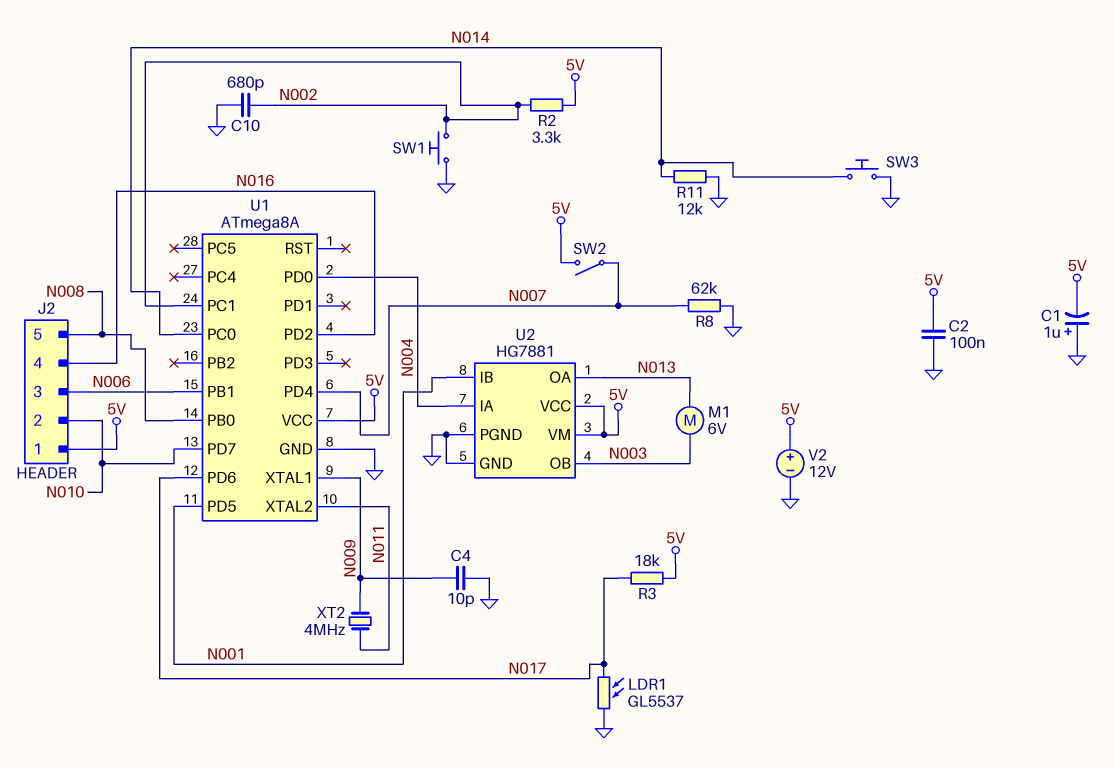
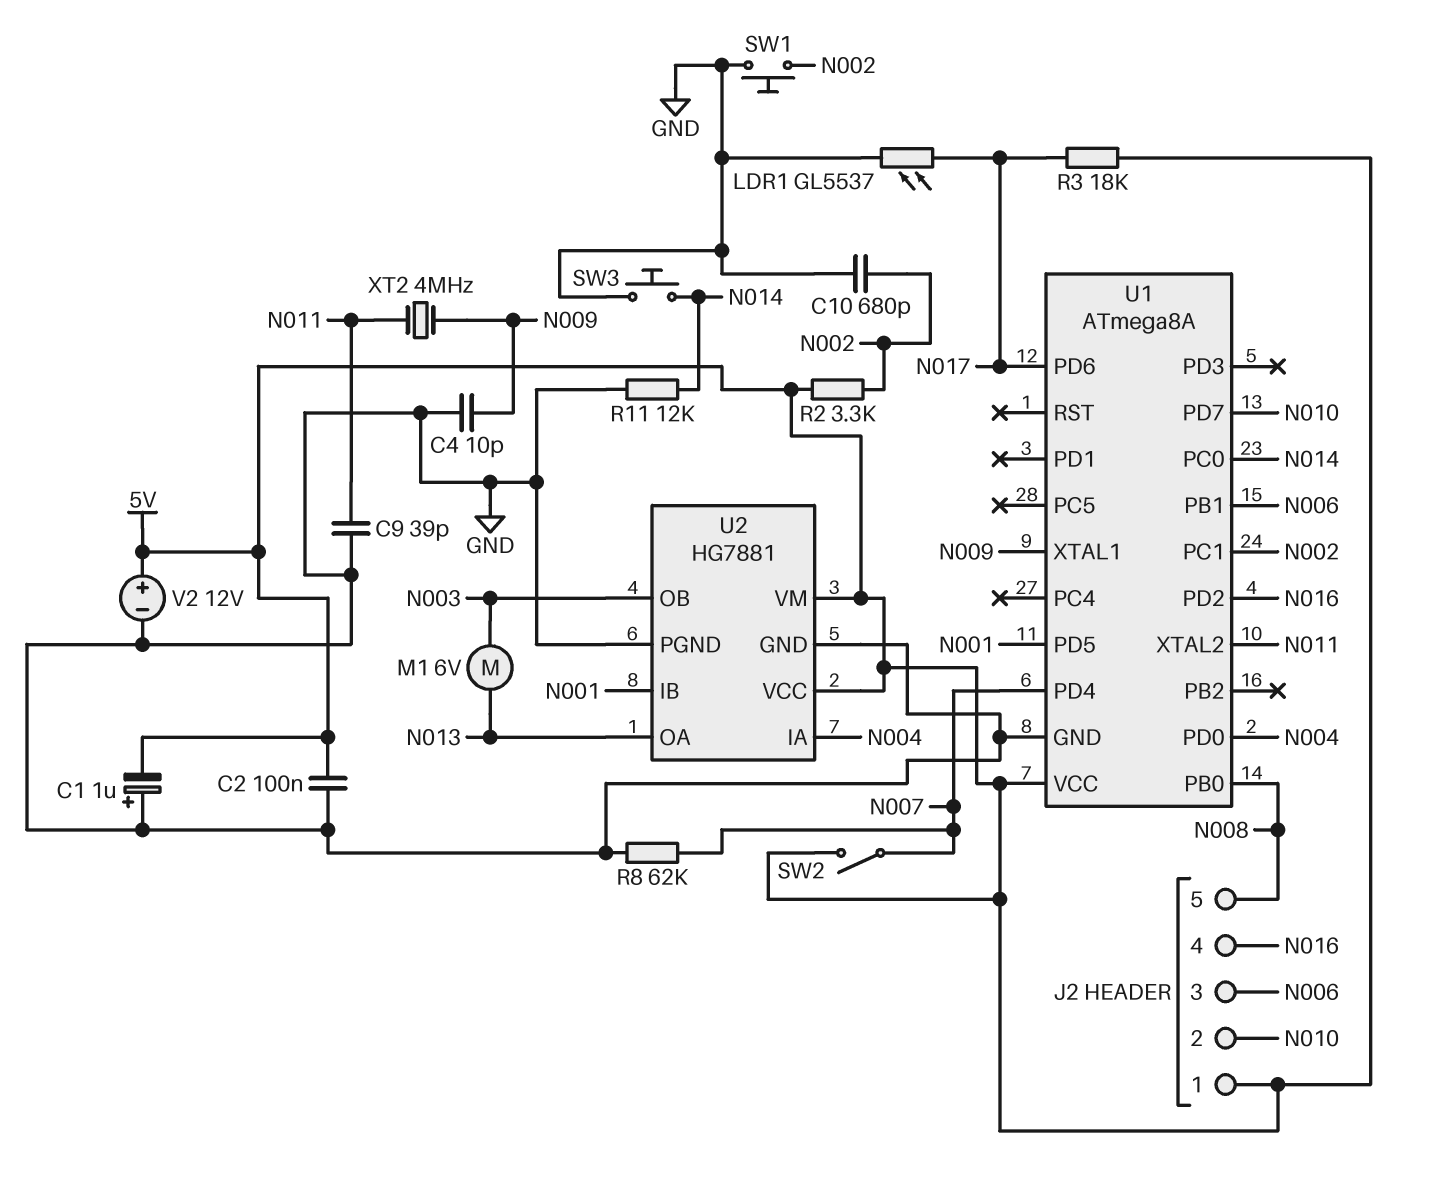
C9: none -> 39pF (GND, N011)

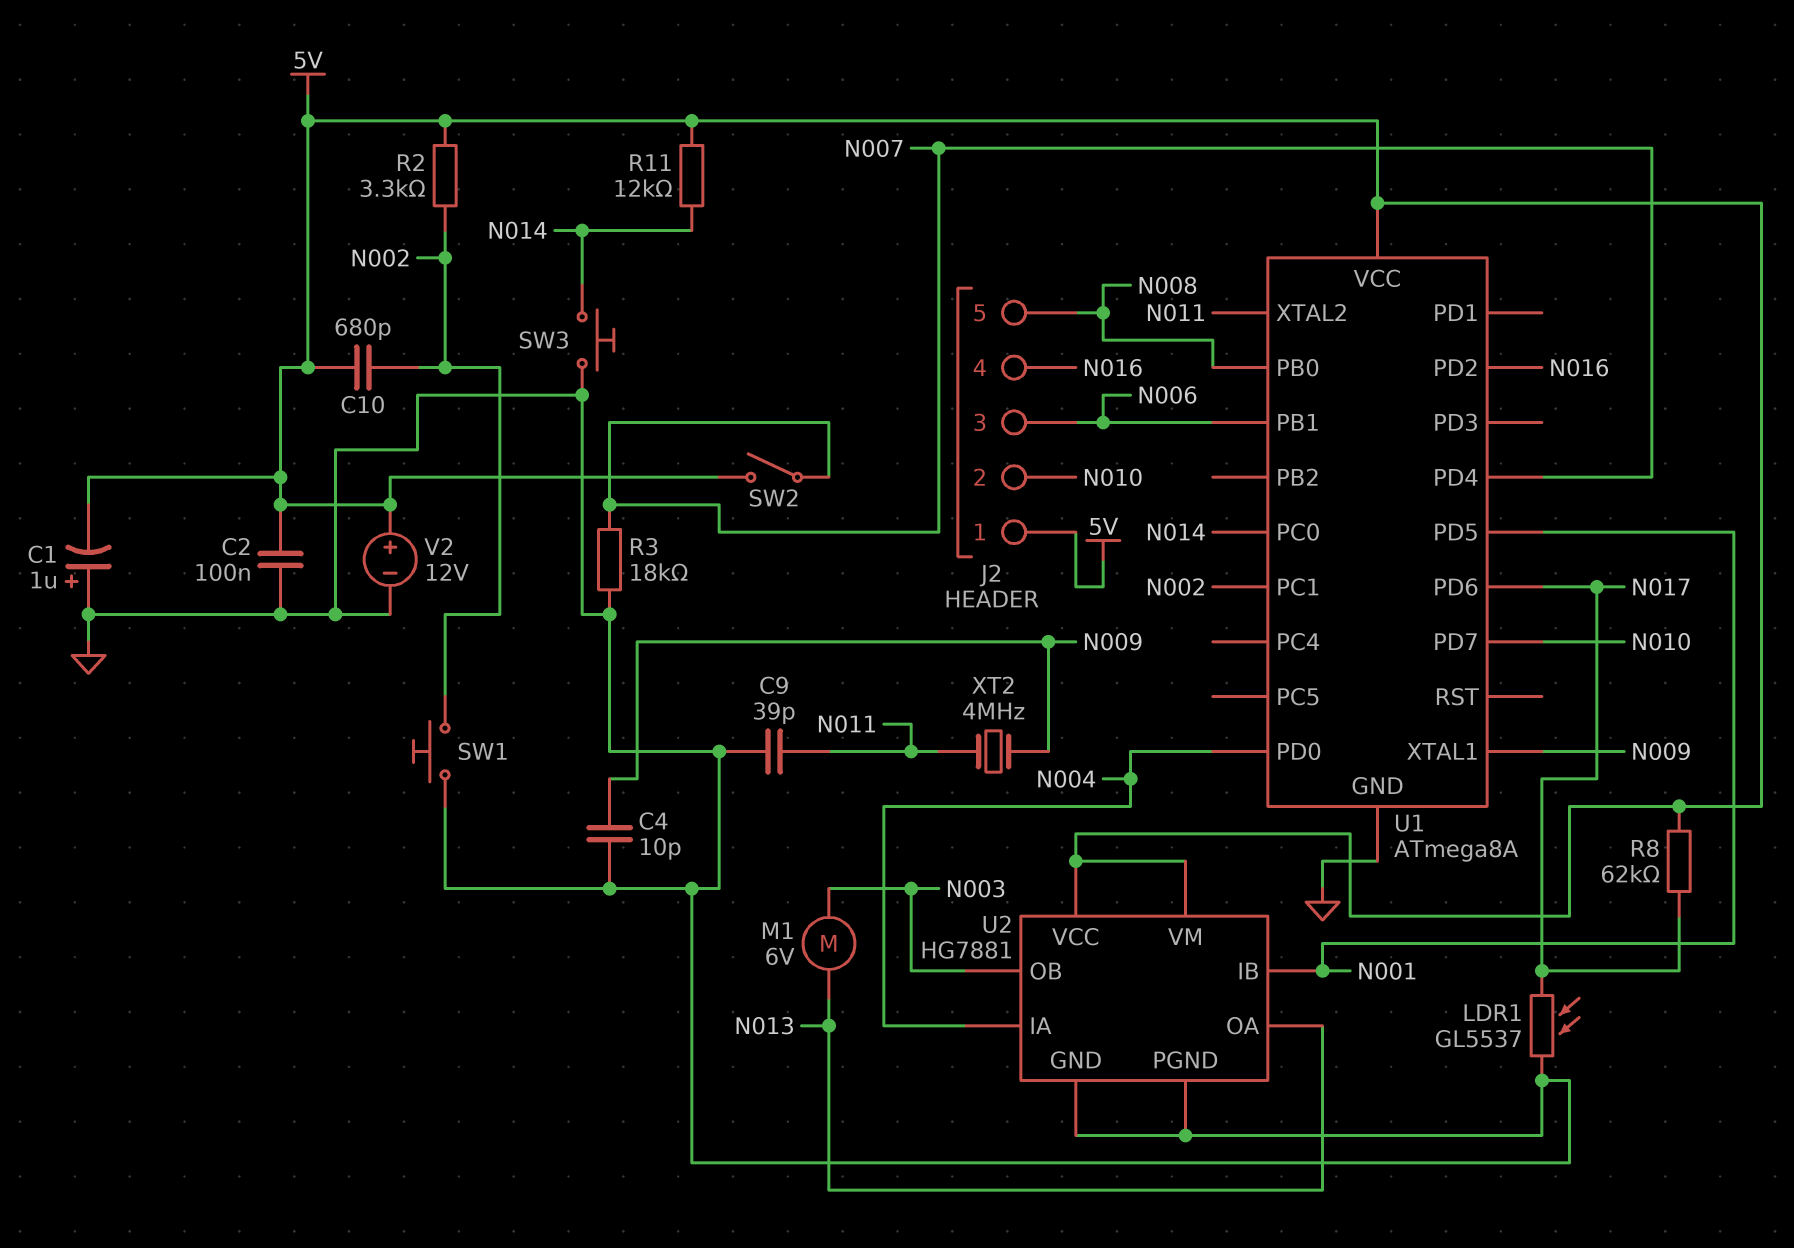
C10: 680pF (GND, N002) -> 680pF (5V, N002)
R3: 18k (5V, N017) -> 18k (GND, N007)
R8: 62k (GND, N007) -> 62k (5V, N017)
R11: 12k (GND, N014) -> 12k (5V, N014)

